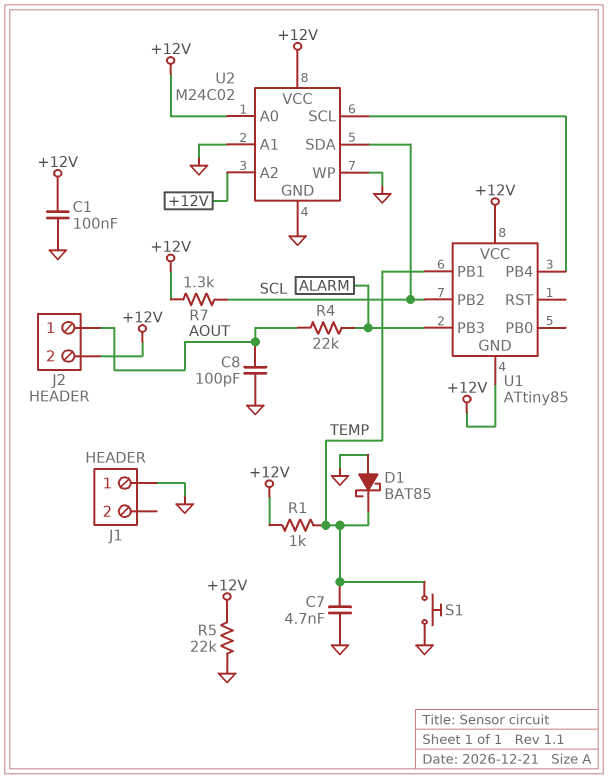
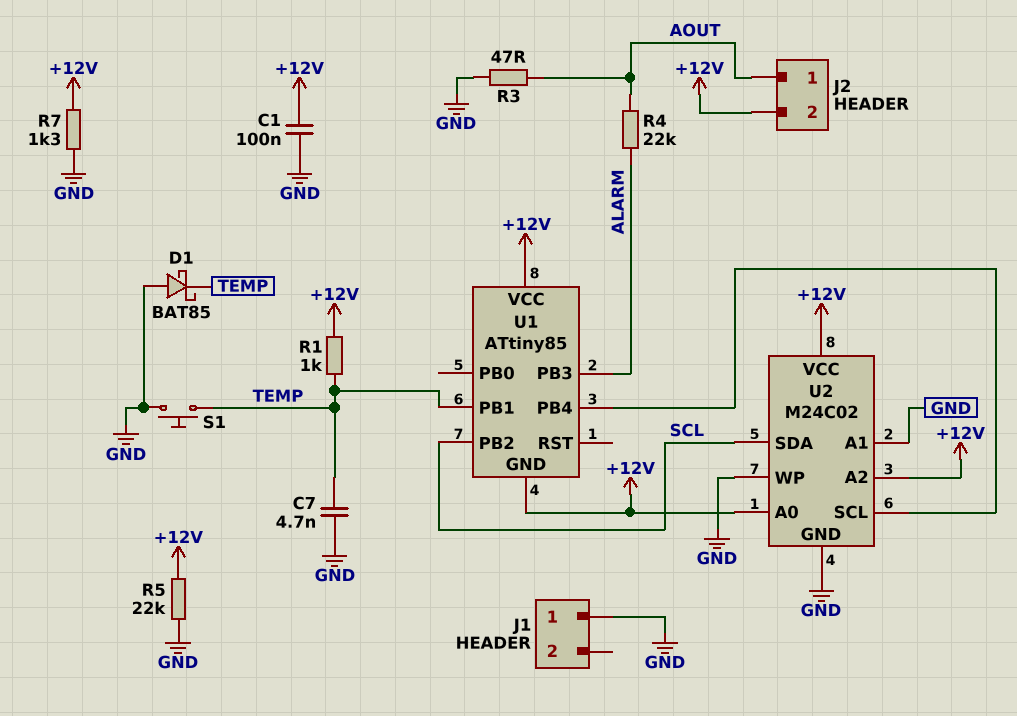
C8: 100pF (AOUT, GND) -> none
R3: none -> 47 (AOUT, GND)
R7: 1.3k (+12V, SCL) -> 1.3k (+12V, GND)

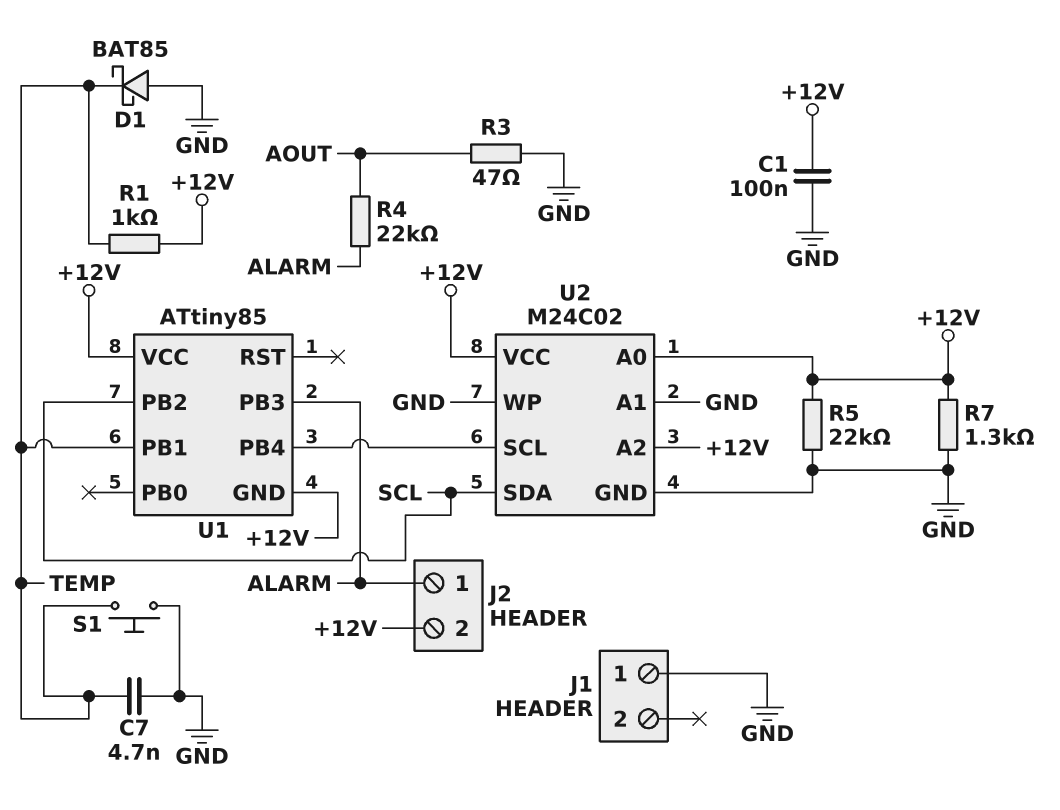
J2 pin 1: AOUT -> ALARM

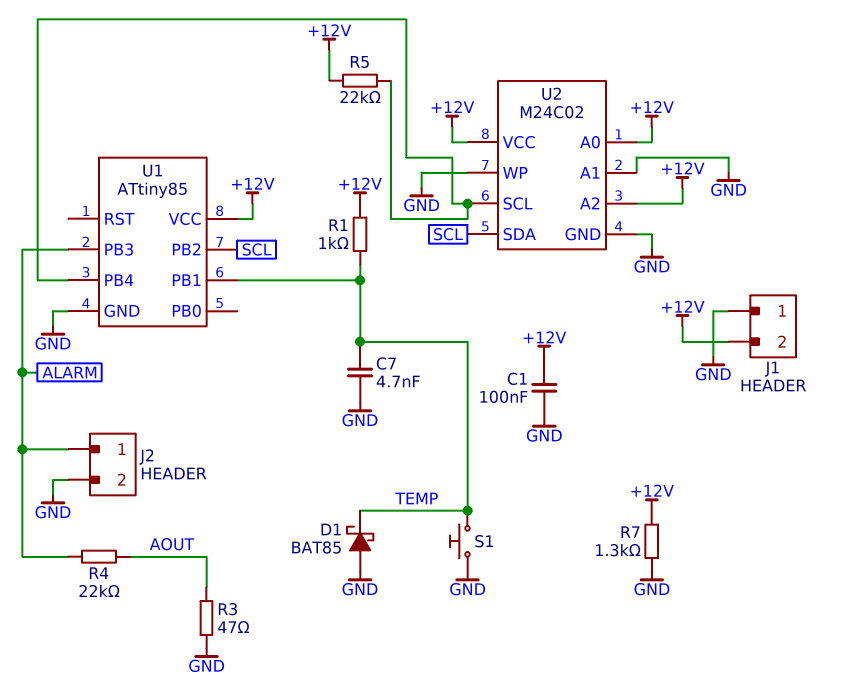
J1 pin 2: none -> +12V
J2 pin 2: +12V -> GND
R5: 22k (+12V, GND) -> 22k (+12V, U1/PB4)
U1 pin GND: +12V -> GND

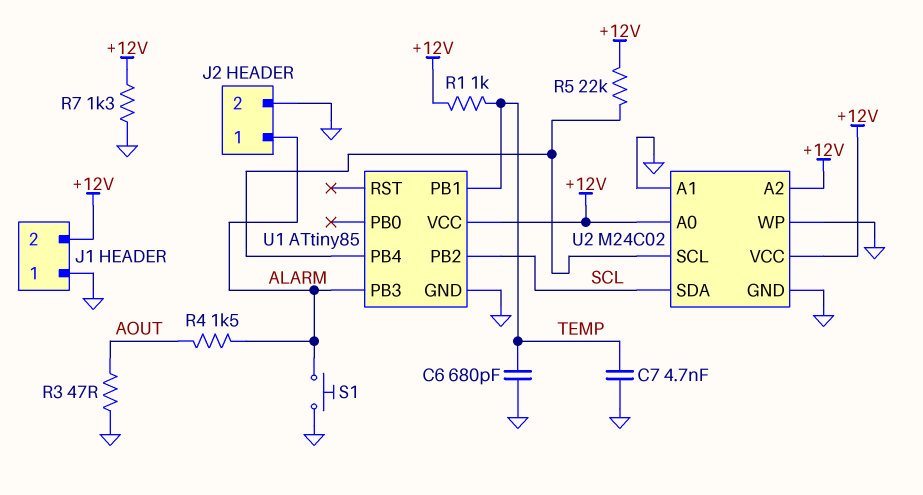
C1: 100nF (+12V, GND) -> none
C6: none -> 680pF (GND, TEMP)
D1: schottky BAT85 (A GND, K TEMP) -> none
R4: 22k (ALARM, AOUT) -> 1.5k (ALARM, AOUT)
S1: button (GND, TEMP) -> button (ALARM, GND)

